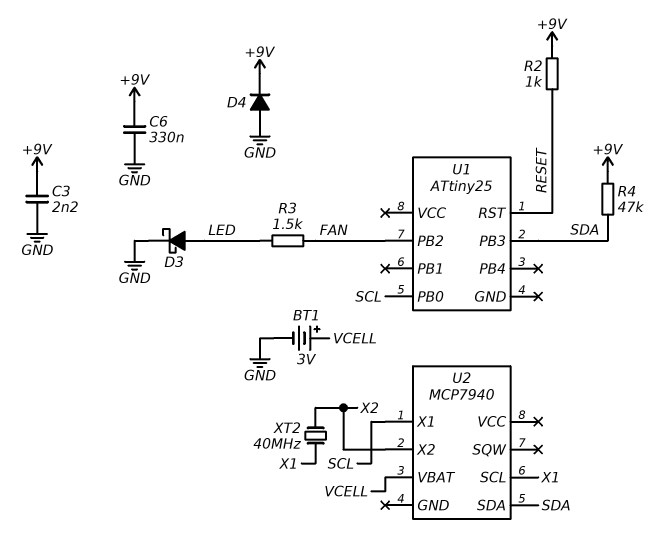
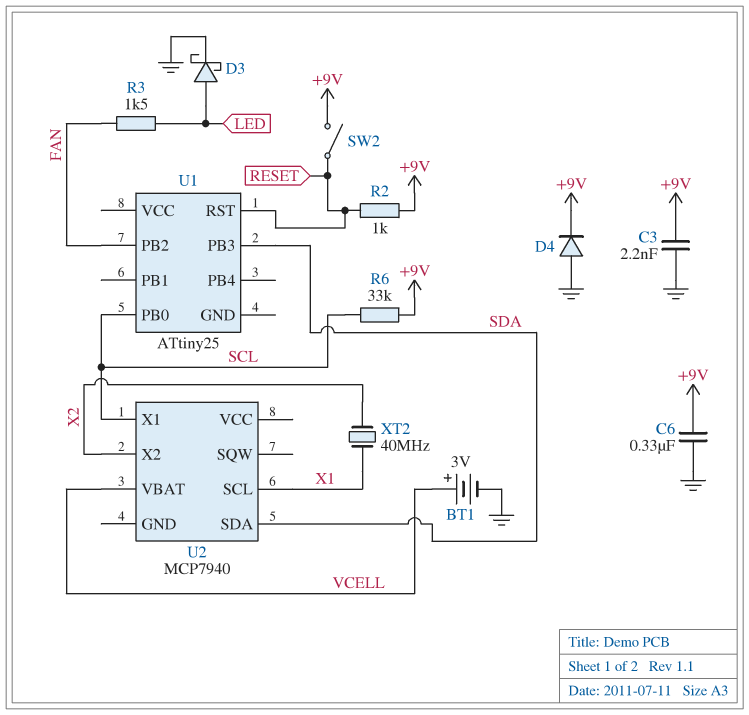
R4: 47k (+9V, SDA) -> none
R6: none -> 33k (+9V, SCL)
SW2: none -> switch (+9V, RESET)

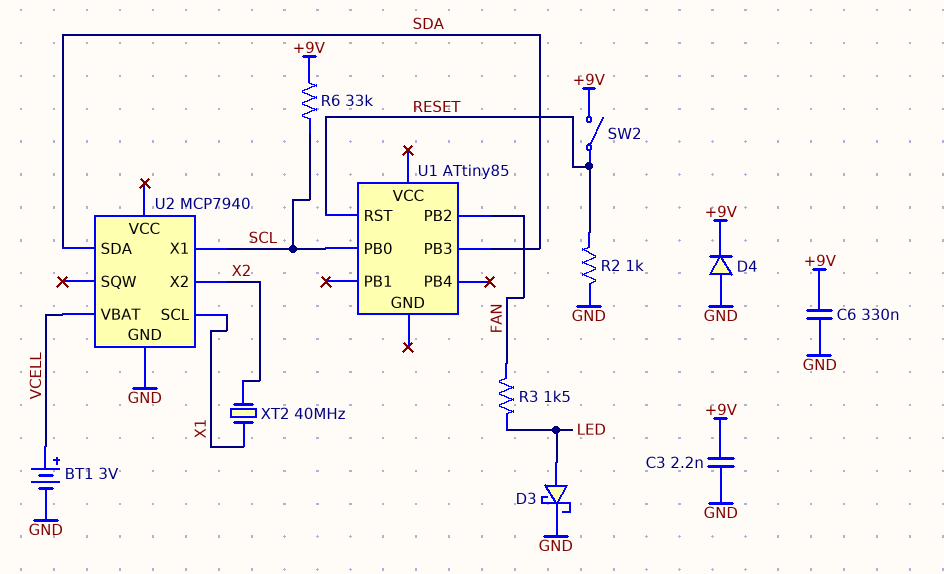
R2: 1k (+9V, RESET) -> 1k (GND, RESET)
U1: ATtiny25 -> ATtiny85
U2 pin GND: none -> GND

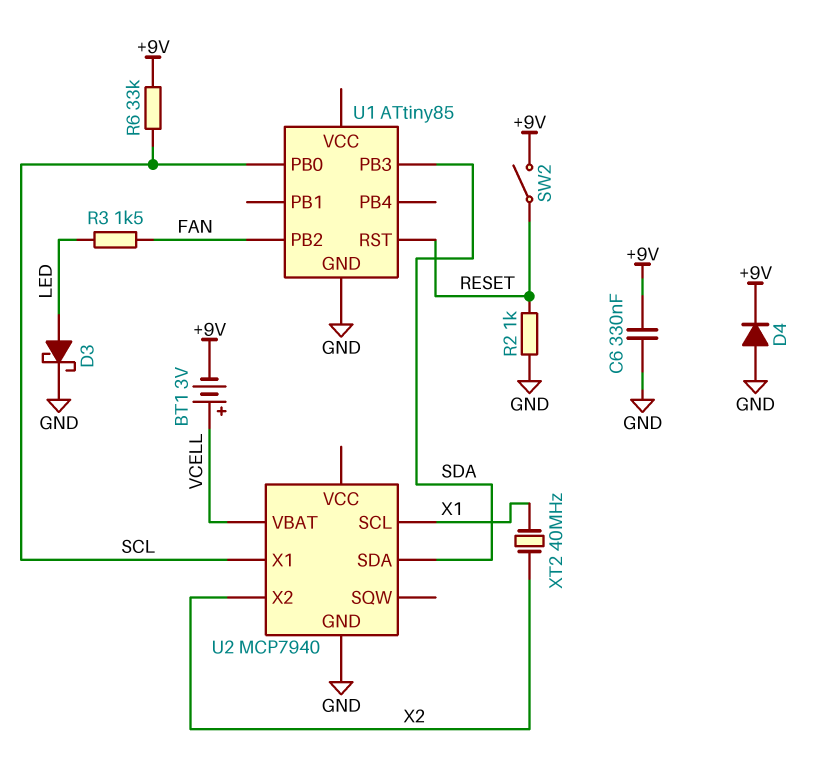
BT1: 3V (plus VCELL, minus GND) -> 3V (plus VCELL, minus +9V)
C3: 2.2nF (+9V, GND) -> none
U1 pin GND: none -> GND

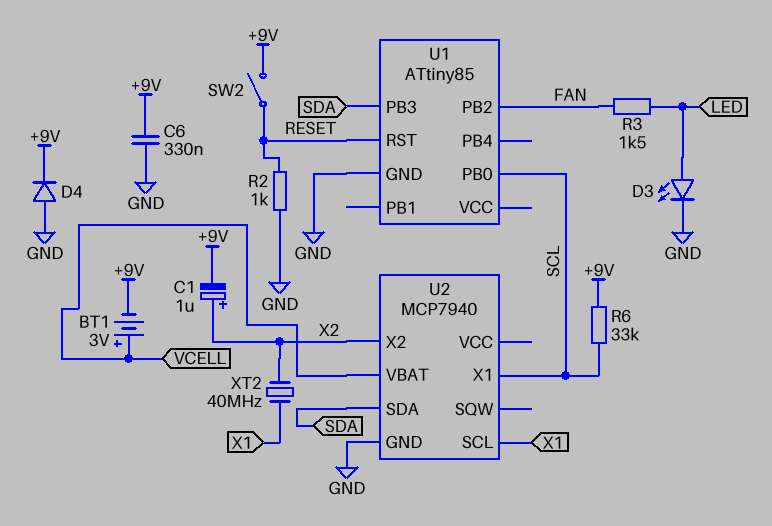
C1: none -> 1uF (plus X2, minus +9V)
D3: schottky (A LED, K GND) -> LED (A LED, K GND)

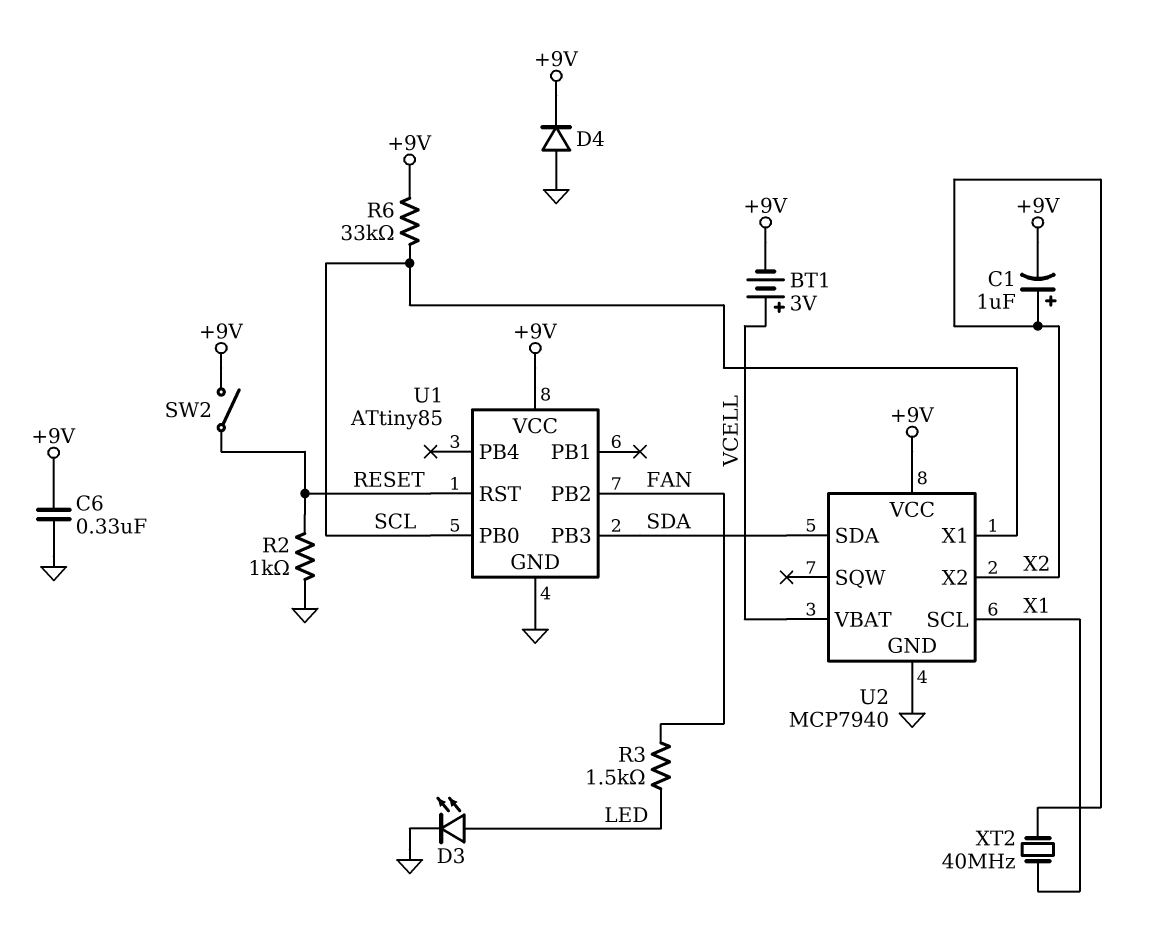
U1 pin VCC: none -> +9V
U2 pin VCC: none -> +9V

